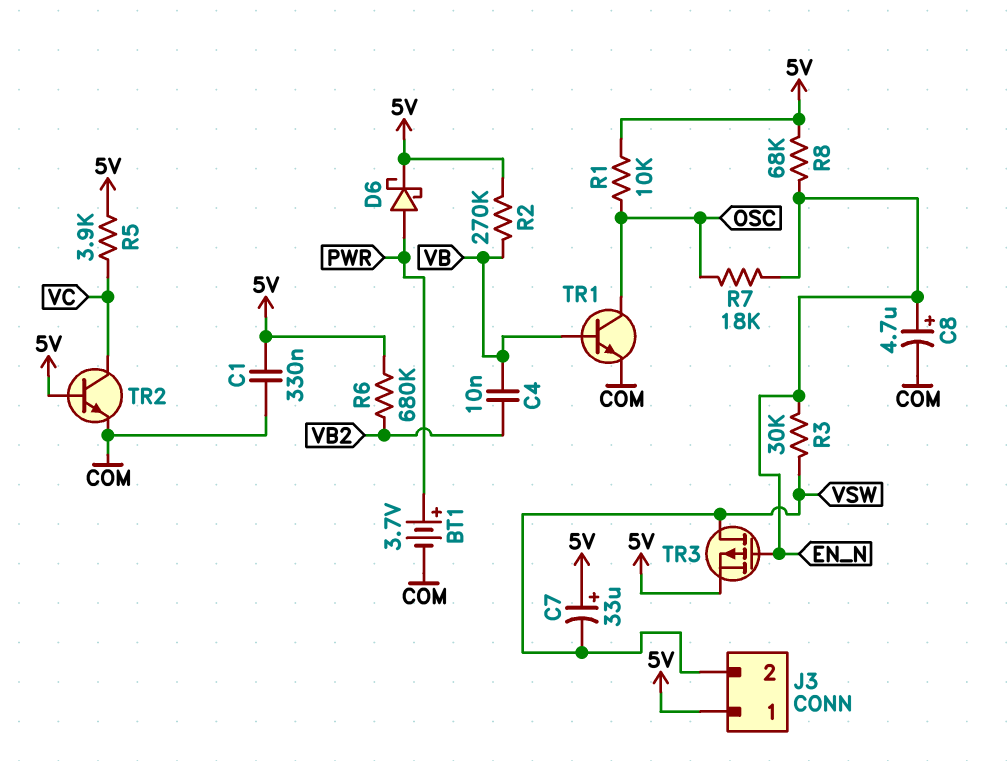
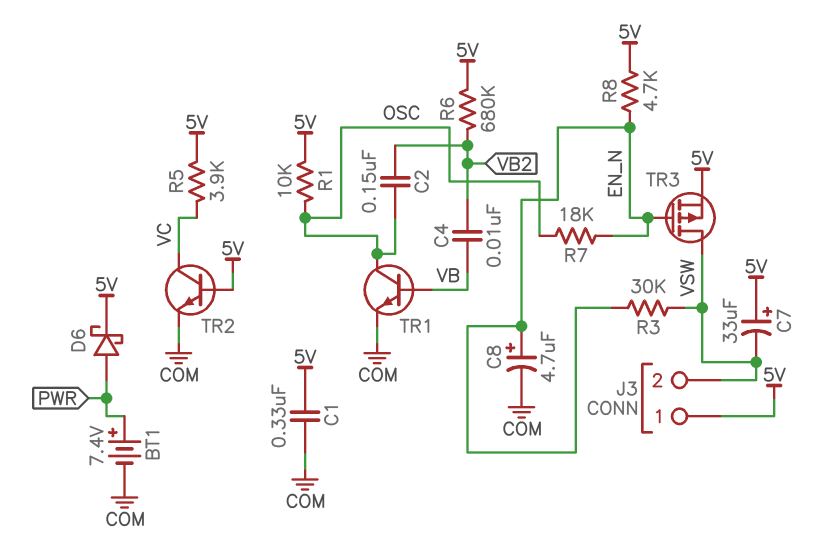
BT1: 3.7V (plus PWR, minus COM) -> 7.4V (plus PWR, minus COM)
C2: none -> 150nF (OSC, VB2)
R2: 270k (5V, VB) -> none
R8: 68k (5V, EN_N) -> 4.7k (5V, EN_N)

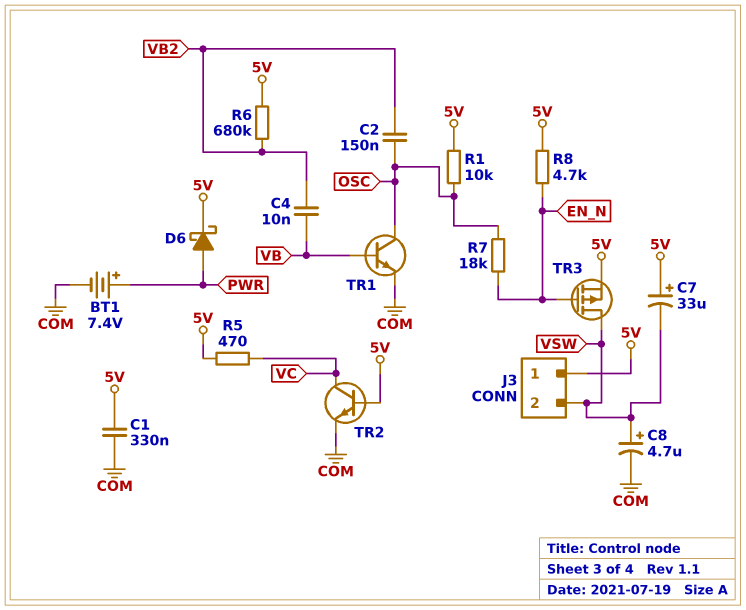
C8: 4.7uF (plus EN_N, minus COM) -> 4.7uF (plus VSW, minus COM)
R3: 30k (EN_N, VSW) -> none
R5: 3.9k (5V, VC) -> 470 (5V, VC)

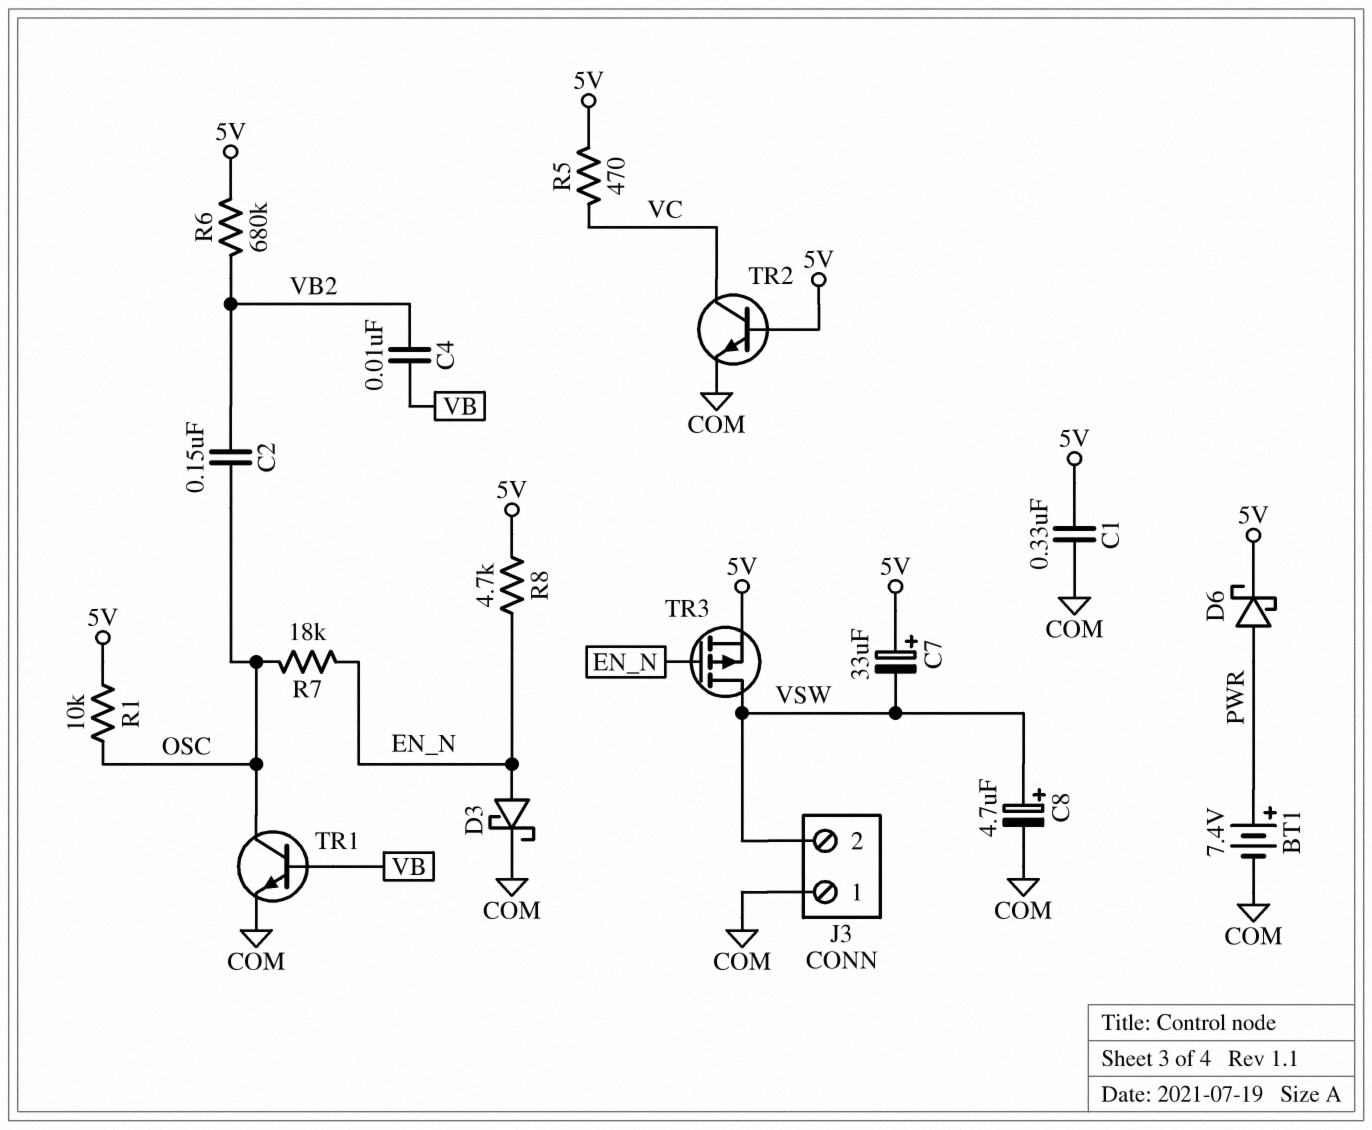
D3: none -> schottky (A EN_N, K COM)
J3 pin 1: 5V -> COM

